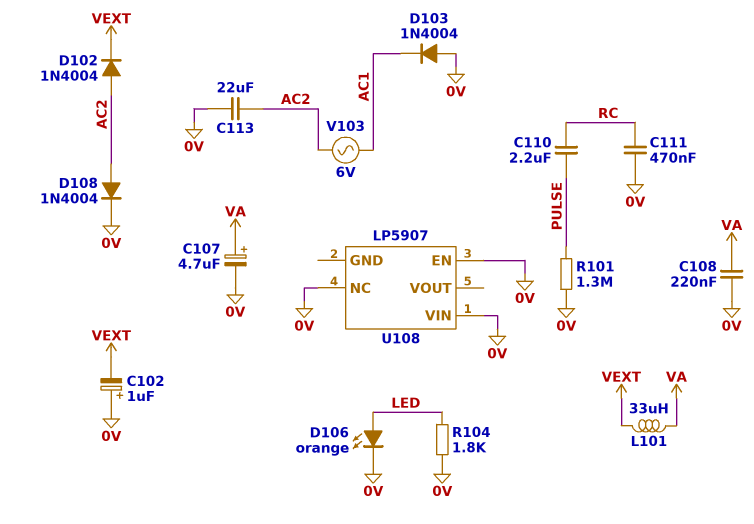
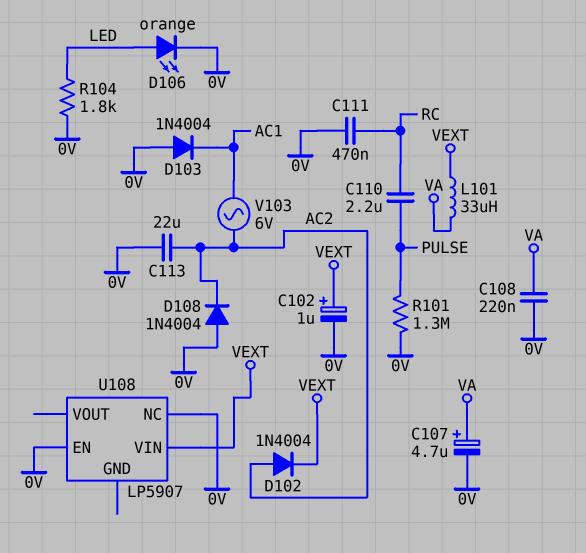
C102: 1uF (plus 0V, minus VEXT) -> 1uF (plus VEXT, minus 0V)
D108: diode 1N4004 (A AC2, K 0V) -> diode 1N4004 (A 0V, K AC2)
U108 pin VIN: 0V -> VEXT

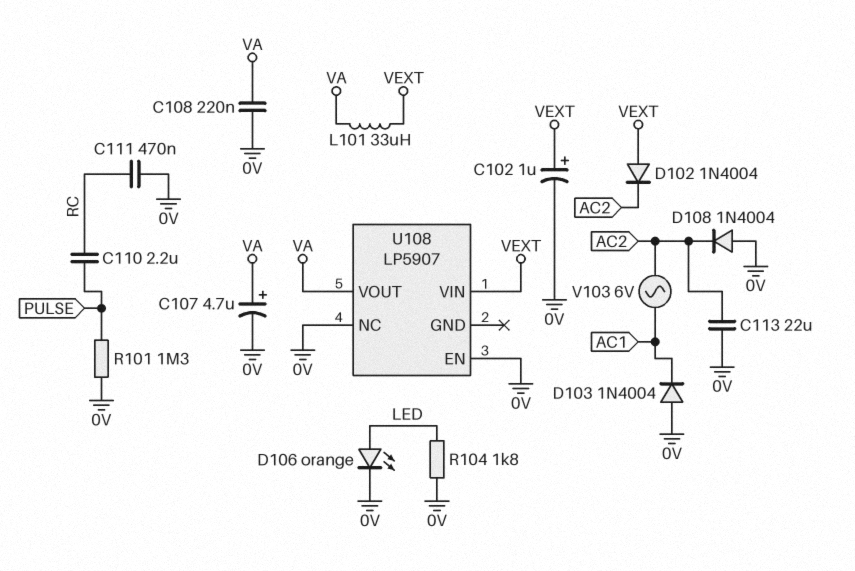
D102: diode 1N4004 (A AC2, K VEXT) -> diode 1N4004 (A VEXT, K AC2)
U108 pin VOUT: none -> VA

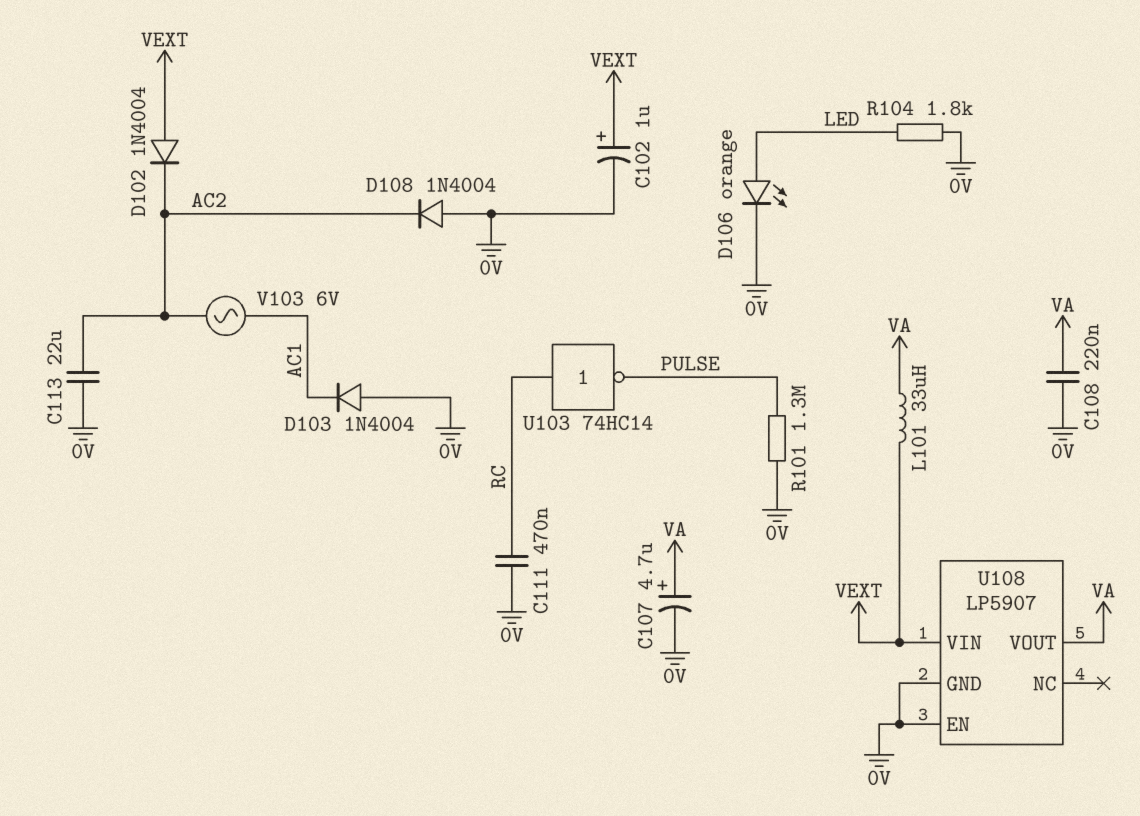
C110: 2.2uF (PULSE, RC) -> none
U103: none -> NOT 74HC14 (in RC, out PULSE)
U108 pin GND: none -> 0V
U108 pin NC: 0V -> none

